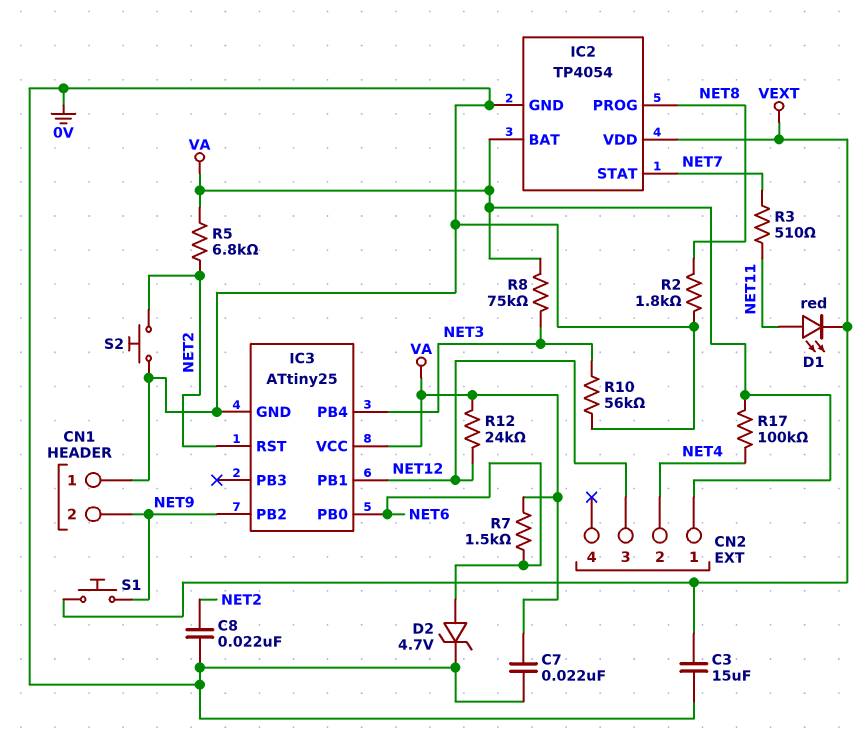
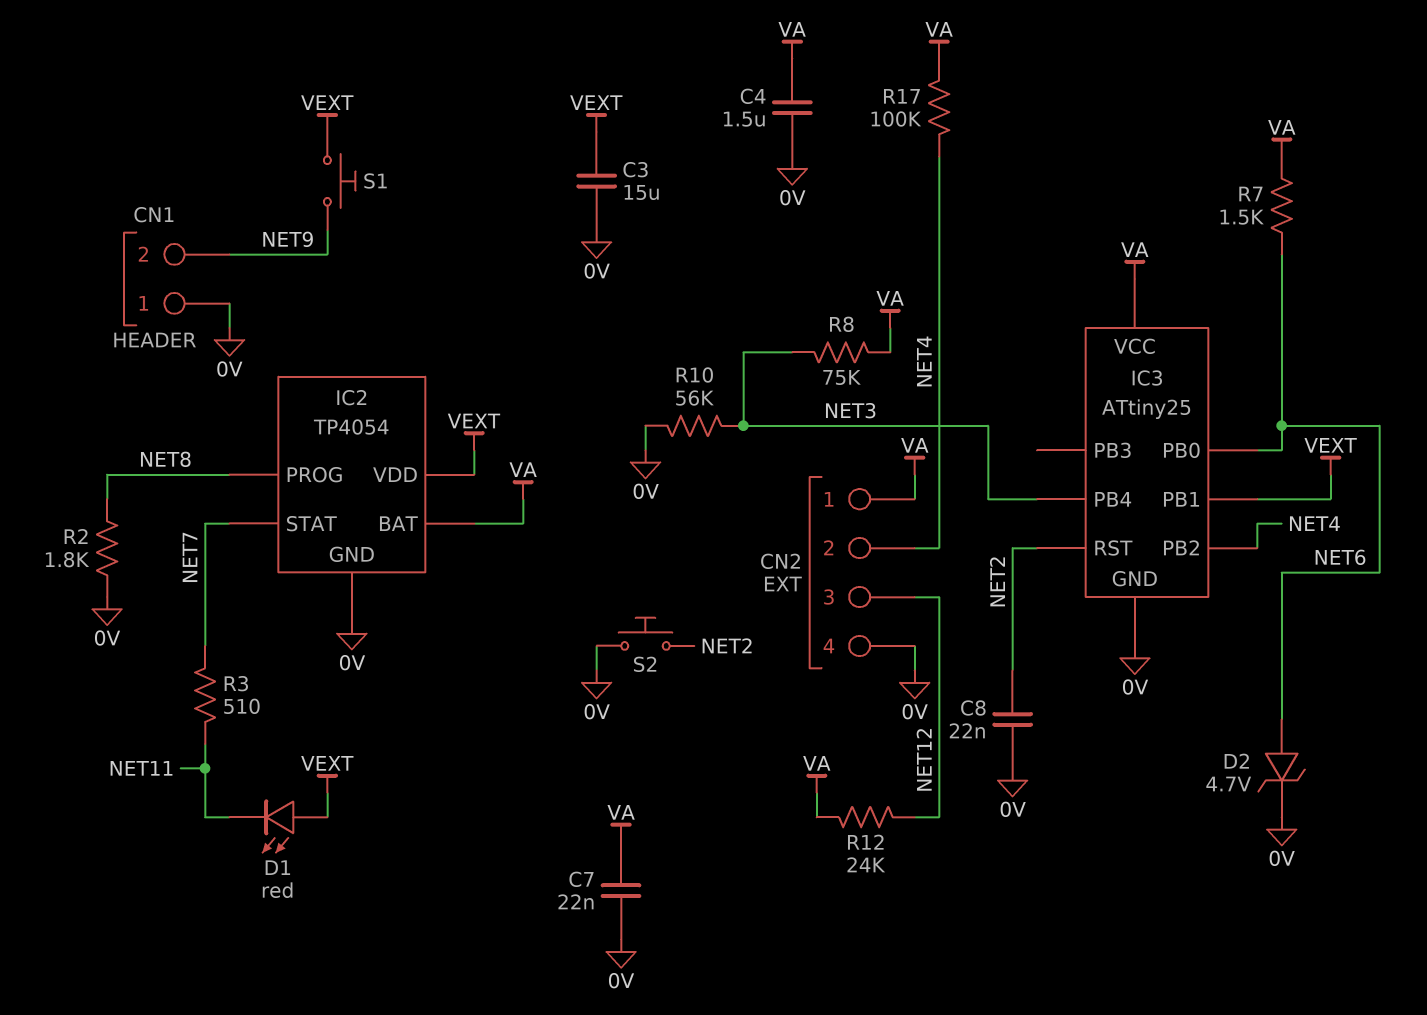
C4: none -> 1.5uF (0V, VA)
CN2 pin 4: none -> 0V
D1: LED red (A NET11, K VEXT) -> LED red (A VEXT, K NET11)
IC3 pin PB1: NET12 -> VEXT
IC3 pin PB2: NET9 -> NET4
R5: 6.8k (NET2, VA) -> none

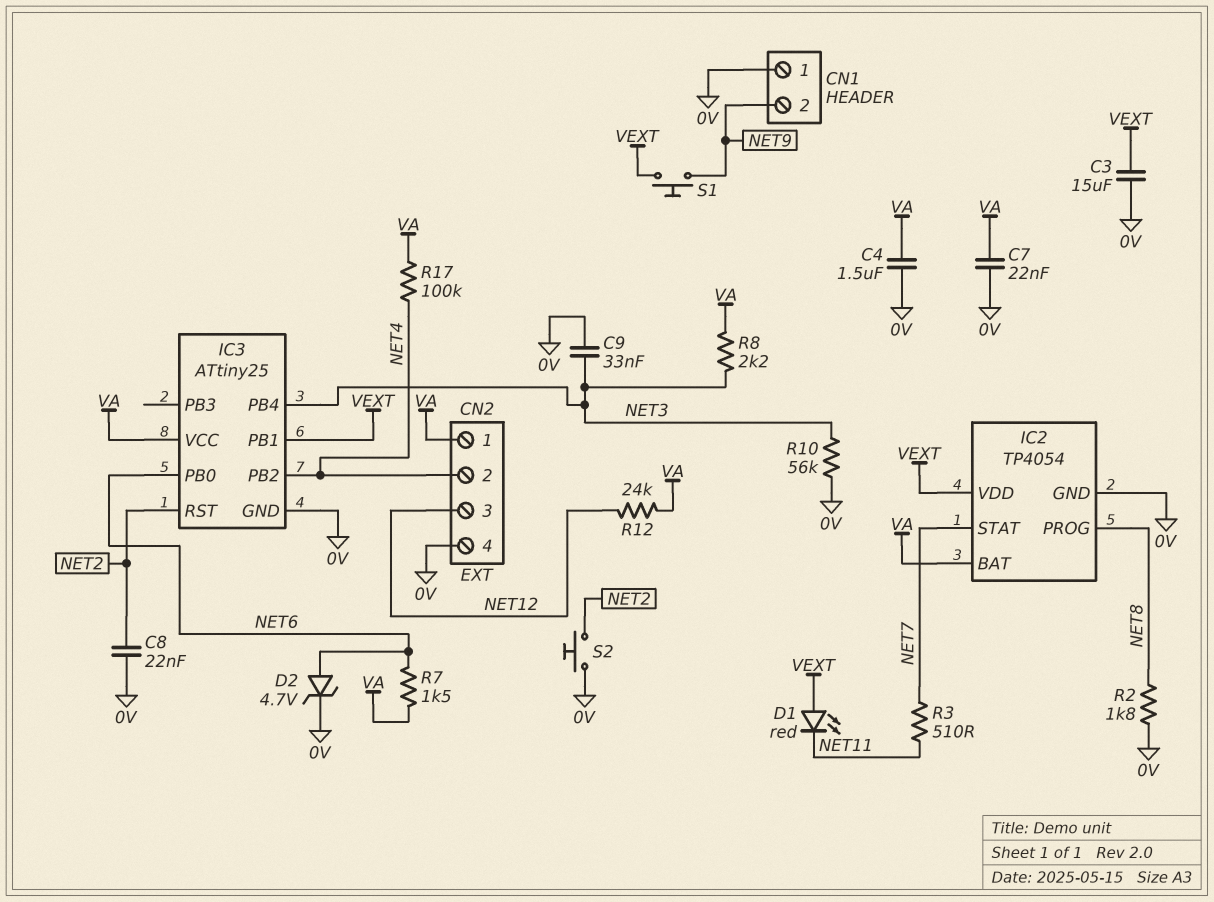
C9: none -> 33nF (0V, NET3)
R8: 75k (NET3, VA) -> 2.2k (NET3, VA)

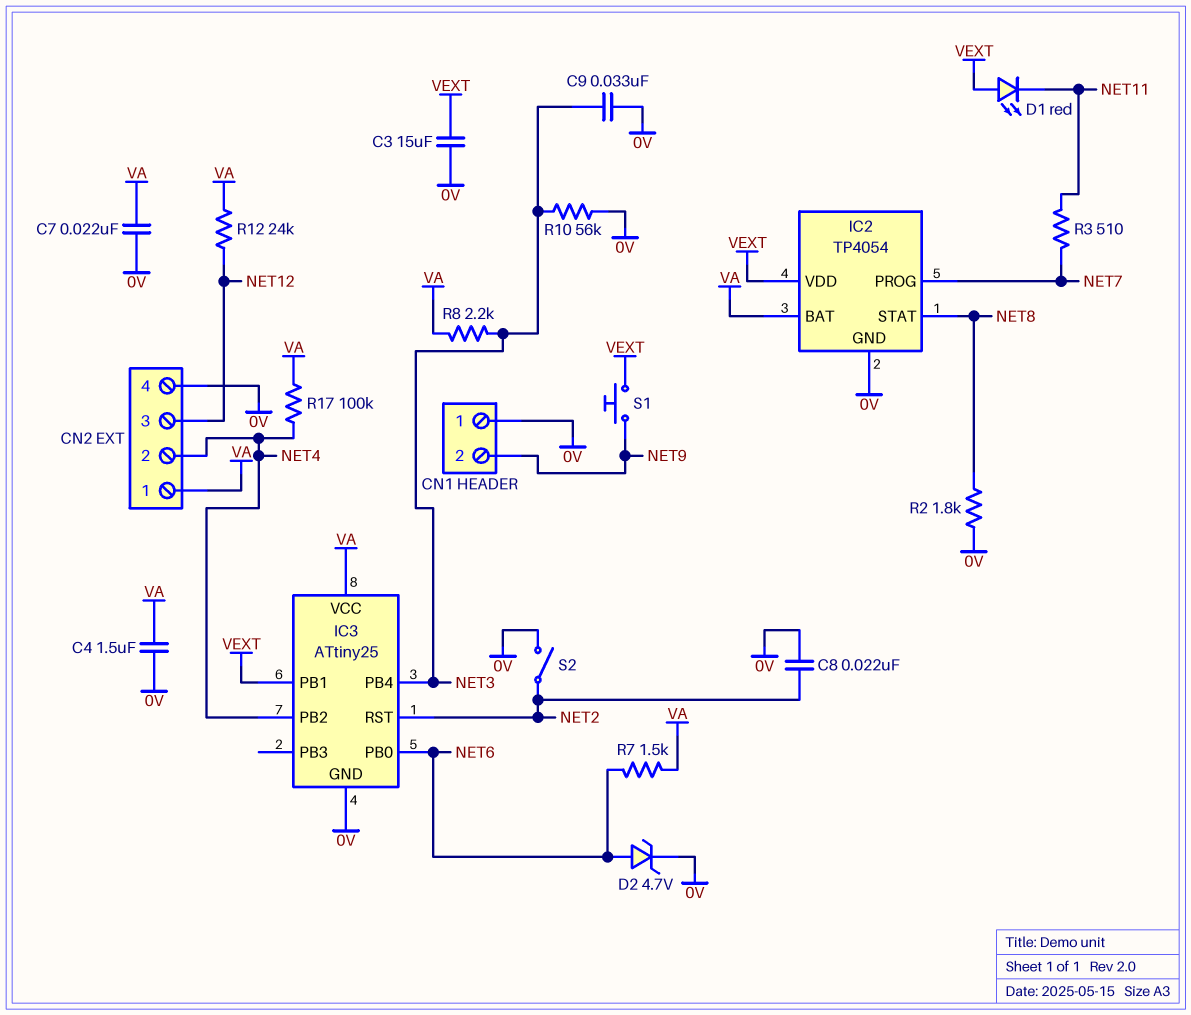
IC2 pin PROG: NET8 -> NET7
IC2 pin STAT: NET7 -> NET8
S2: button (0V, NET2) -> switch (0V, NET2)

